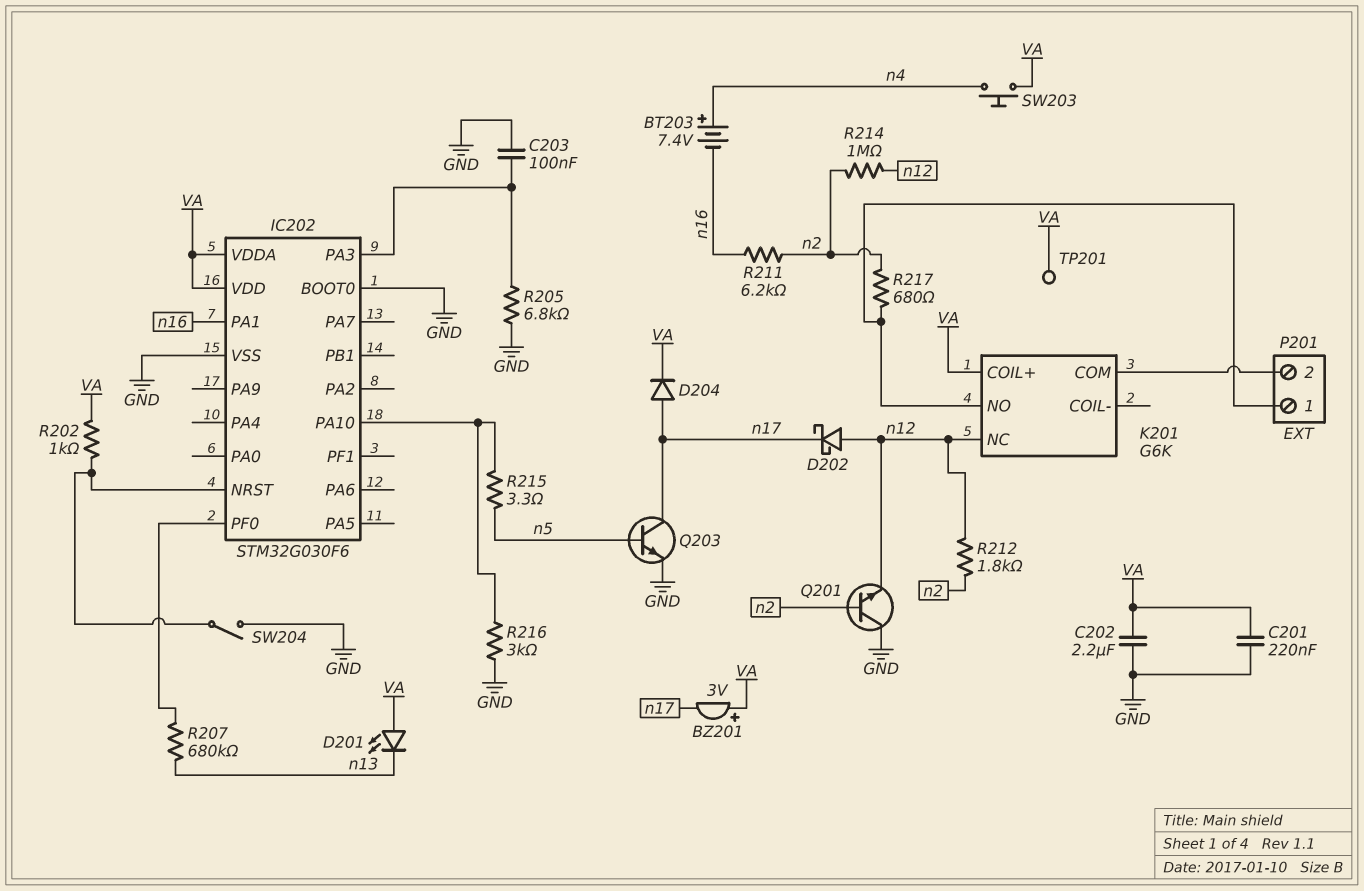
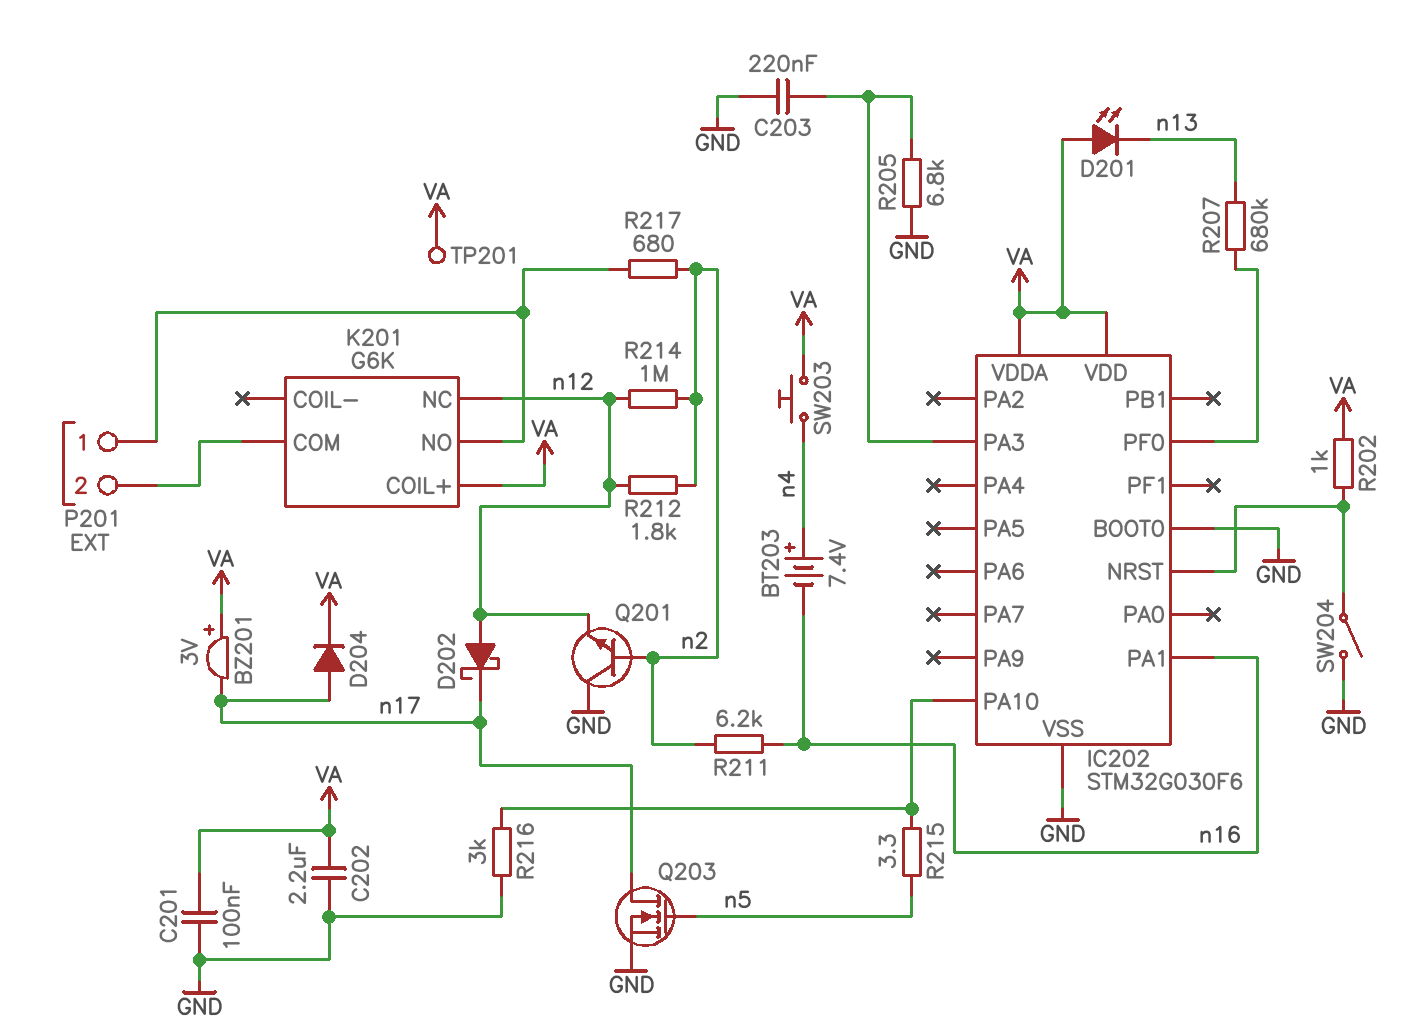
C201: 220nF (GND, VA) -> 100nF (GND, VA)
C203: 100nF (GND, IC202/PA3) -> 220nF (GND, IC202/PA3)
Q203: NPN (B n5, C n17, E GND) -> NMOS (G n5, D n17, S GND)

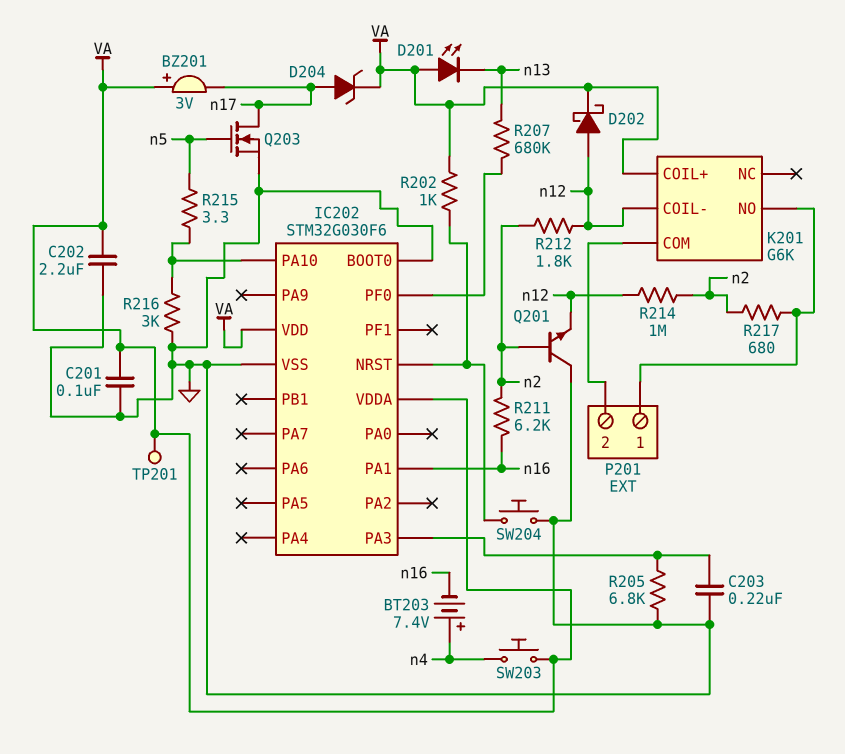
D202: schottky (A n12, K n17) -> schottky (A n12, K VA)
D204: diode (A n17, K VA) -> zener (A n17, K VA)
K201 pin COIL-: none -> n12
K201 pin NC: n12 -> none
SW204: switch (GND, IC202/NRST) -> button (GND, IC202/NRST)

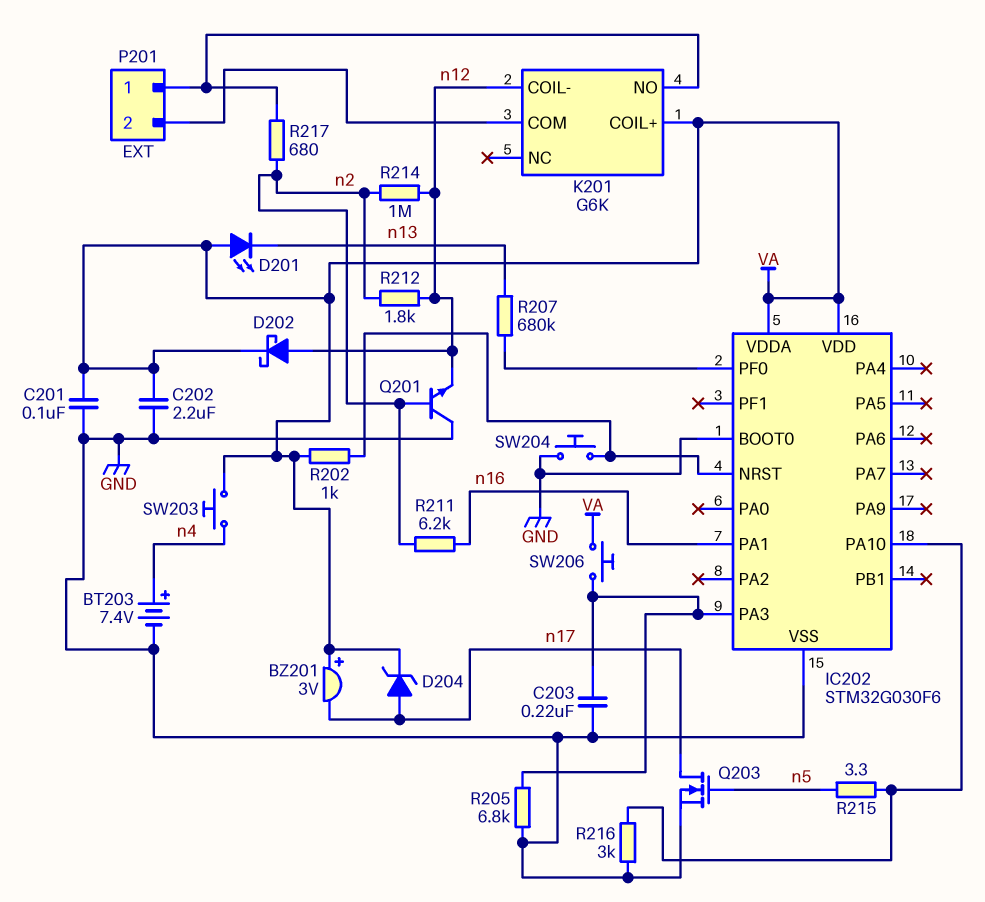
BT203: 7.4V (plus n4, minus n16) -> 7.4V (plus n4, minus GND)
SW206: none -> button (IC202/PA3, VA)
TP201: test point (VA) -> none

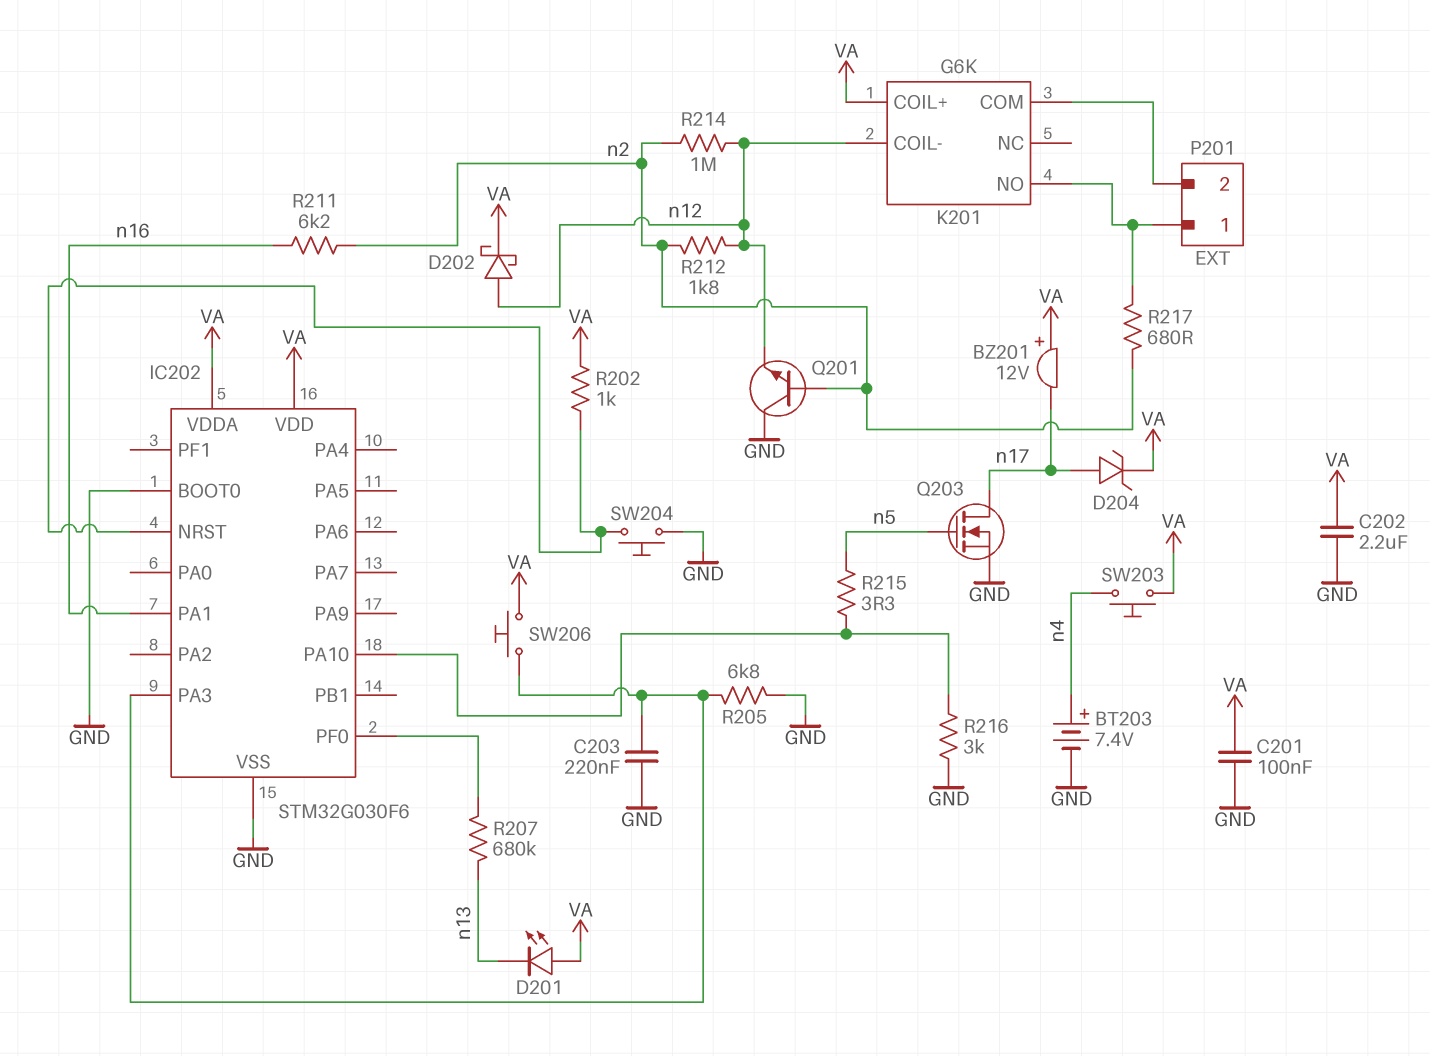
BZ201: buzzer 3V (plus VA, minus n17) -> buzzer 12V (plus VA, minus n17)

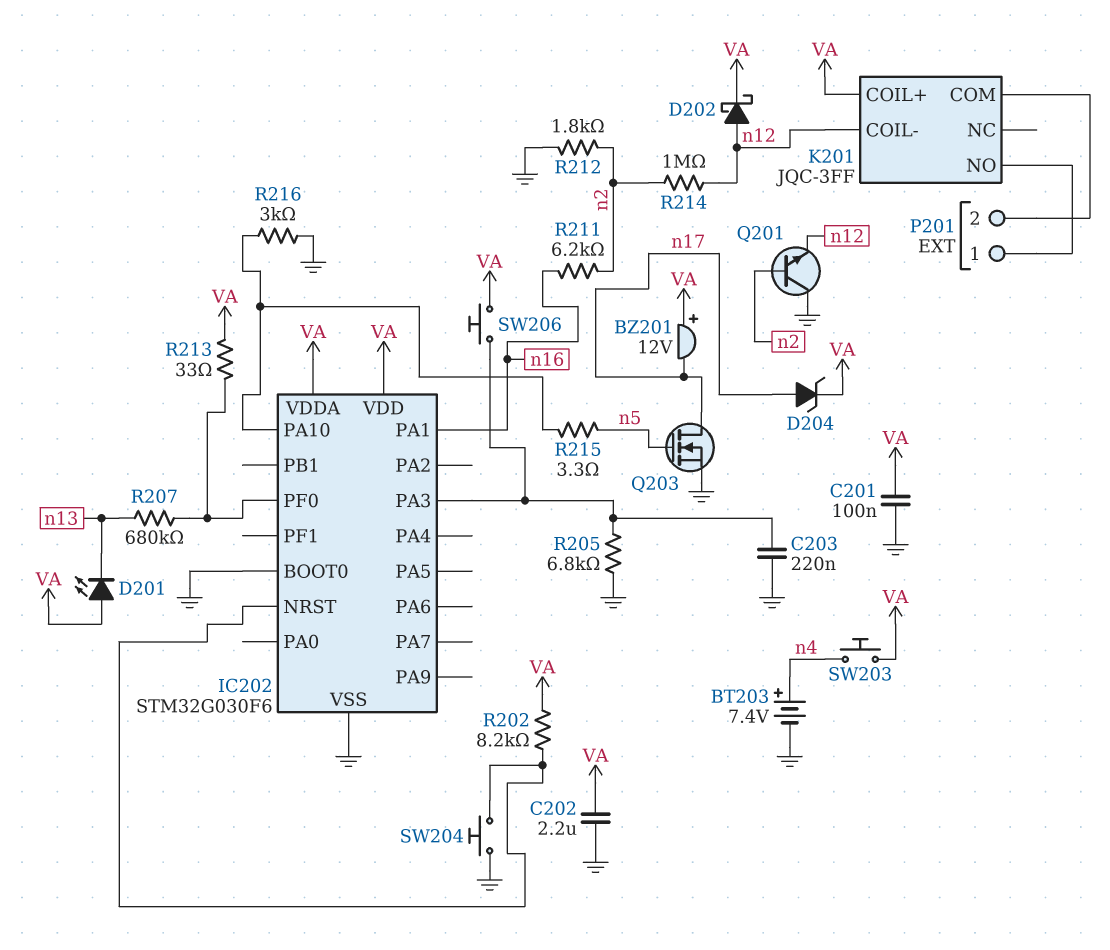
K201: G6K -> JQC-3FF
R202: 1k (IC202/NRST, VA) -> 8.2k (IC202/NRST, VA)
R212: 1.8k (n2, n12) -> 1.8k (GND, n2)
R213: none -> 33 (IC202/PF0, VA)
R217: 680 (K201/NO, n2) -> none

